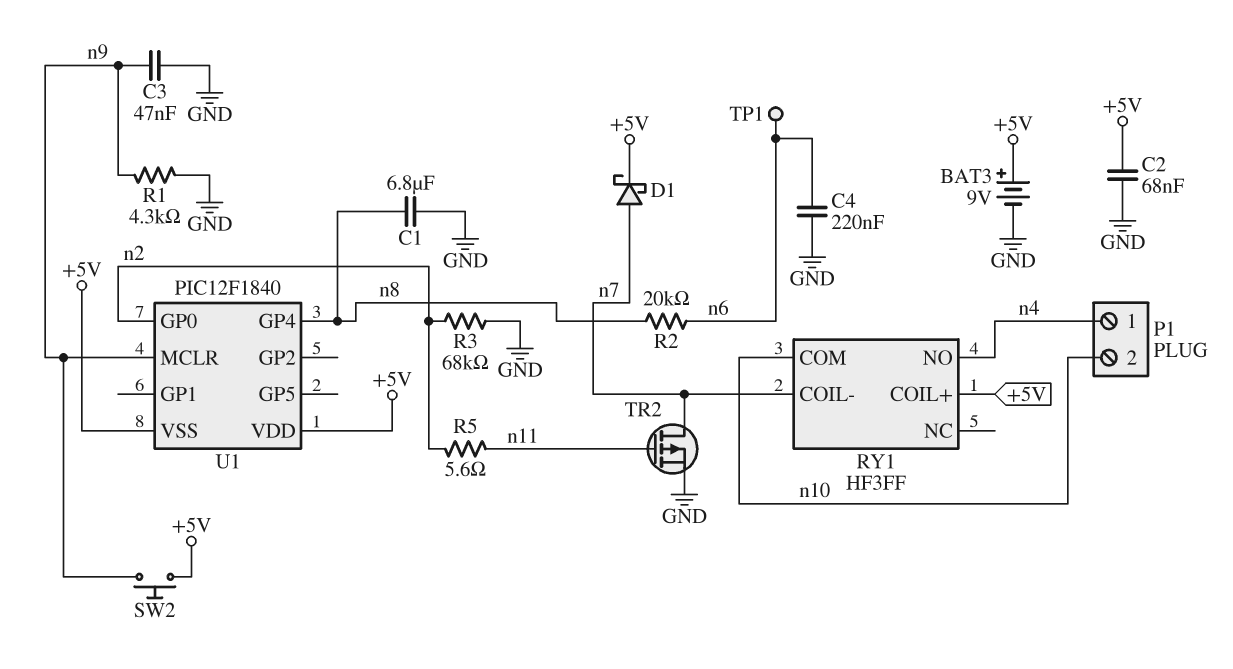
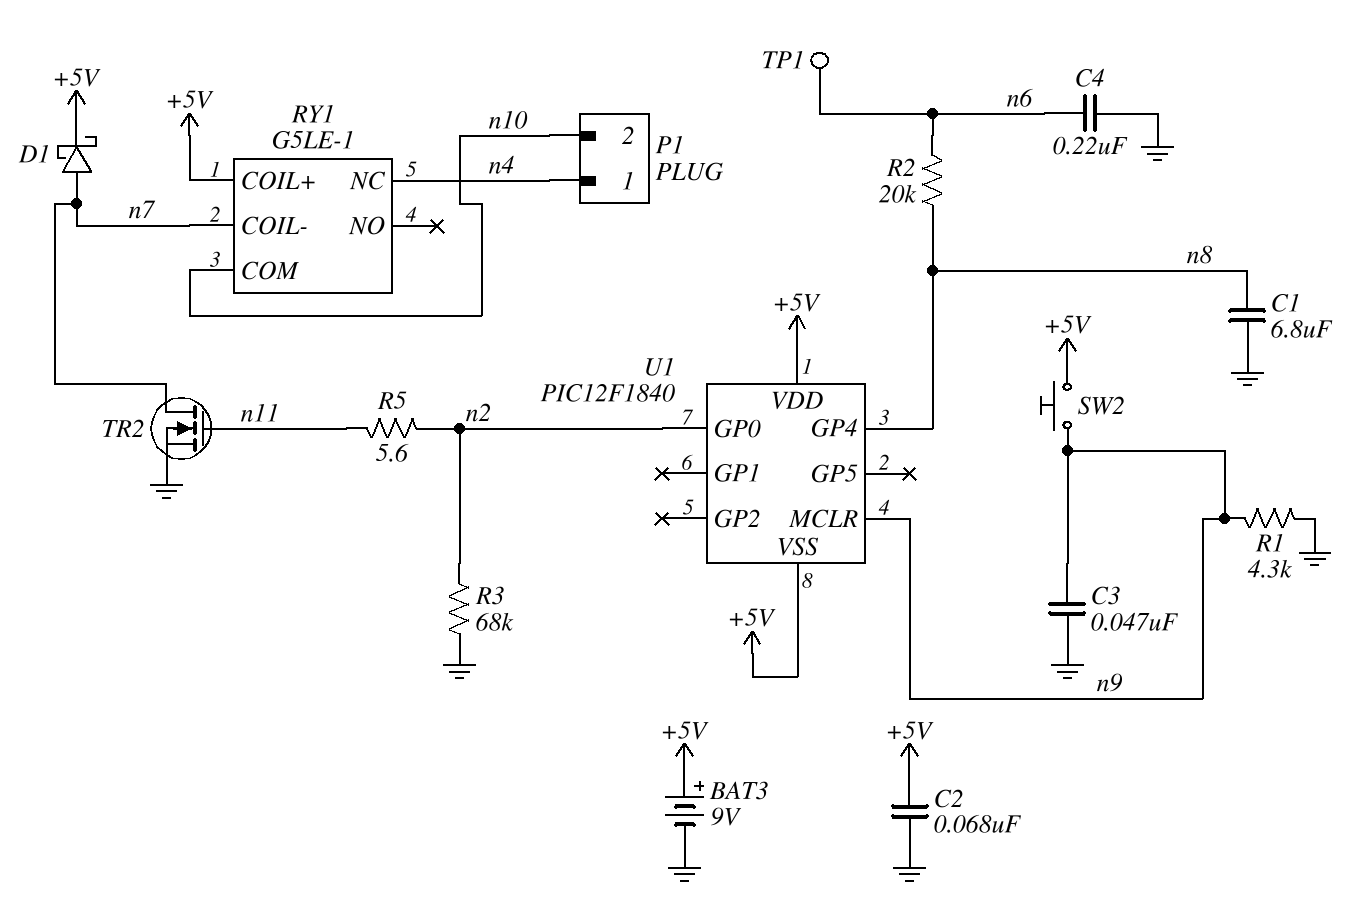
RY1: HF3FF -> G5LE-1
RY1 pin NC: none -> n4
RY1 pin NO: n4 -> none
TR2: PMOS (G n11, D n7, S GND) -> NMOS (G n11, D n7, S GND)

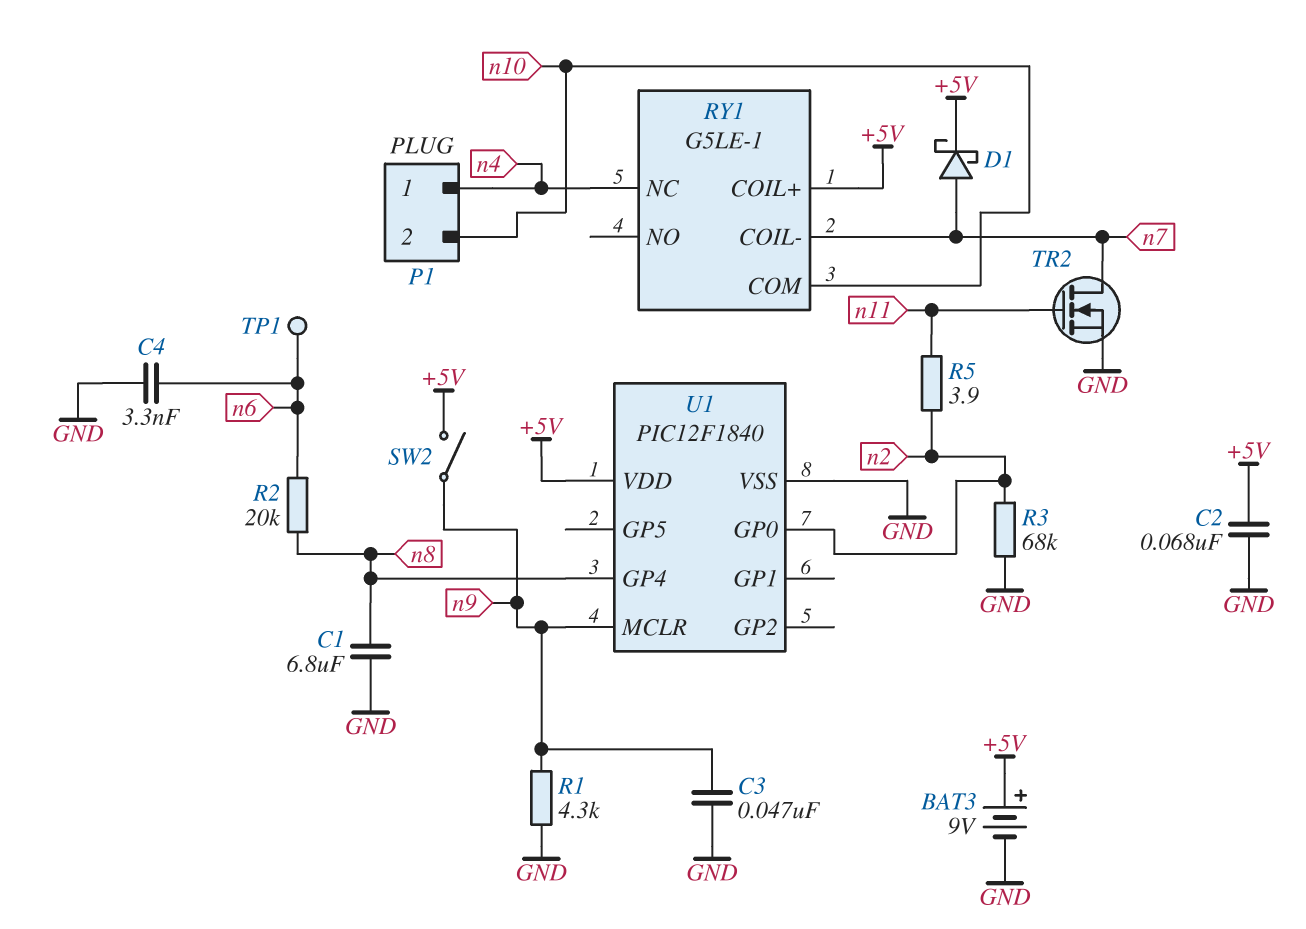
C4: 220nF (GND, n6) -> 3.3nF (GND, n6)
R5: 5.6 (n2, n11) -> 3.9 (n2, n11)
SW2: button (+5V, n9) -> switch (+5V, n9)
U1 pin VSS: +5V -> GND

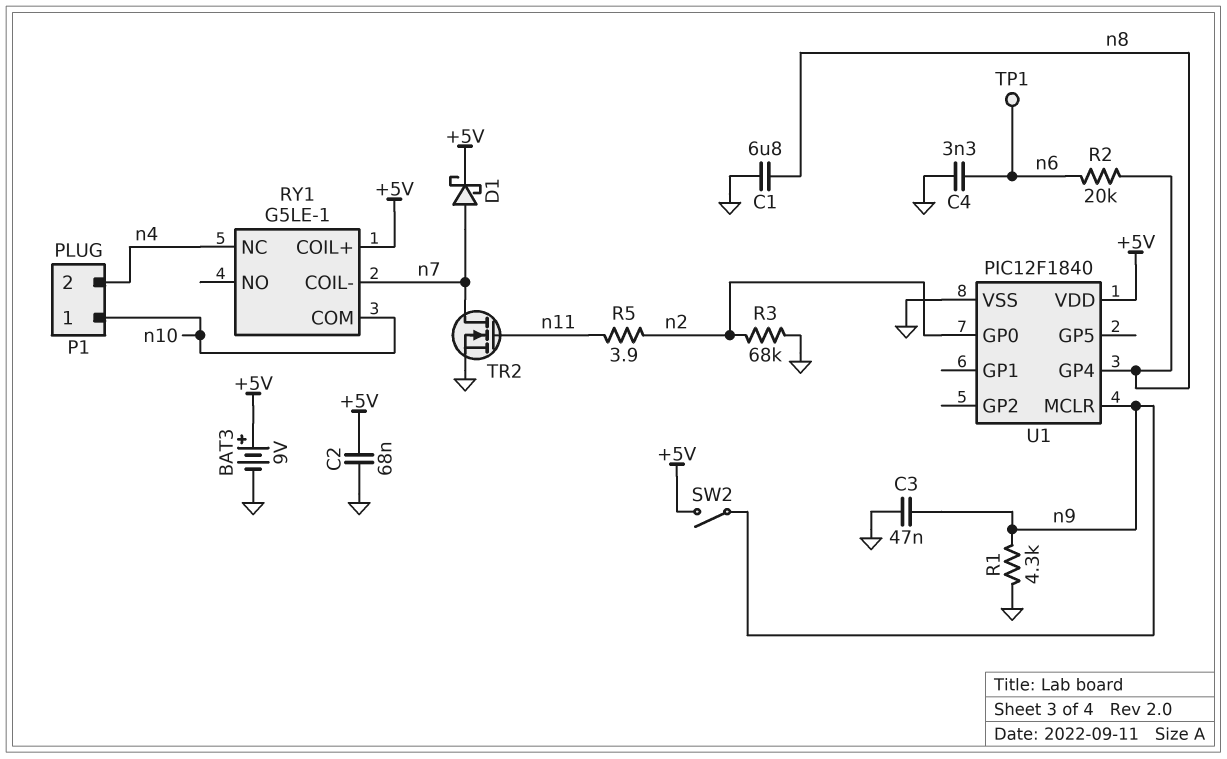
P1 pin 1: n4 -> n10
P1 pin 2: n10 -> n4

